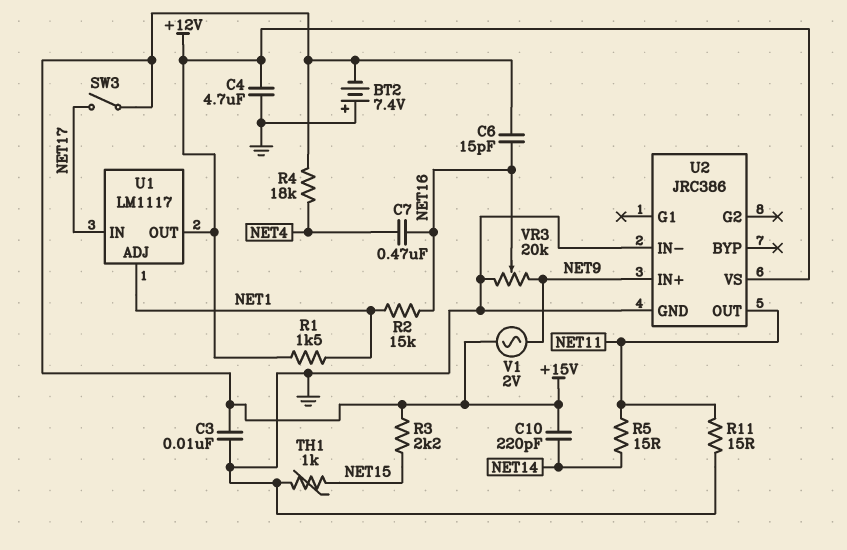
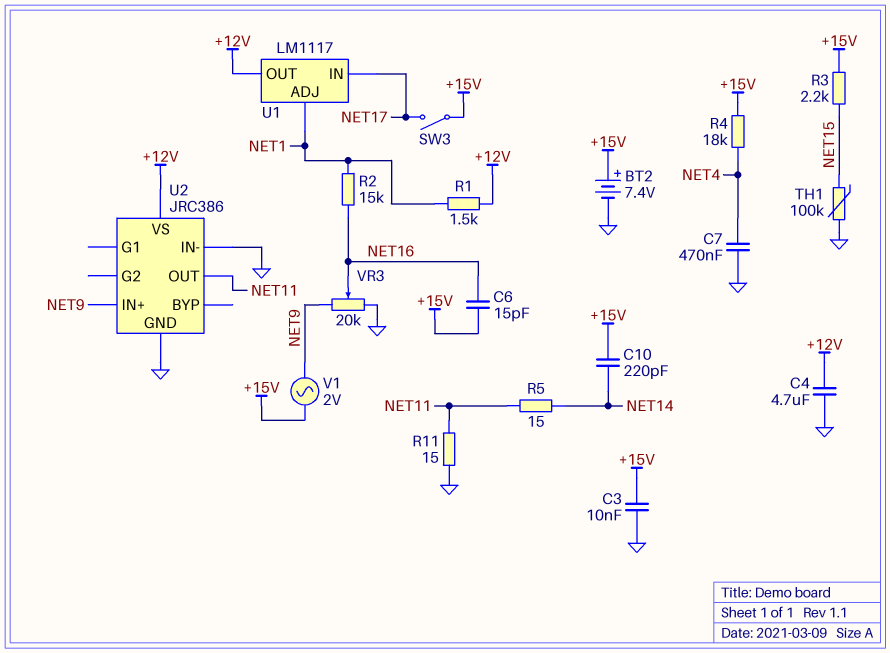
BT2: 7.4V (plus GND, minus +15V) -> 7.4V (plus +15V, minus GND)
C7: 470nF (NET4, NET16) -> 470nF (GND, NET4)
TH1: 1k (GND, NET15) -> 100k (GND, NET15)

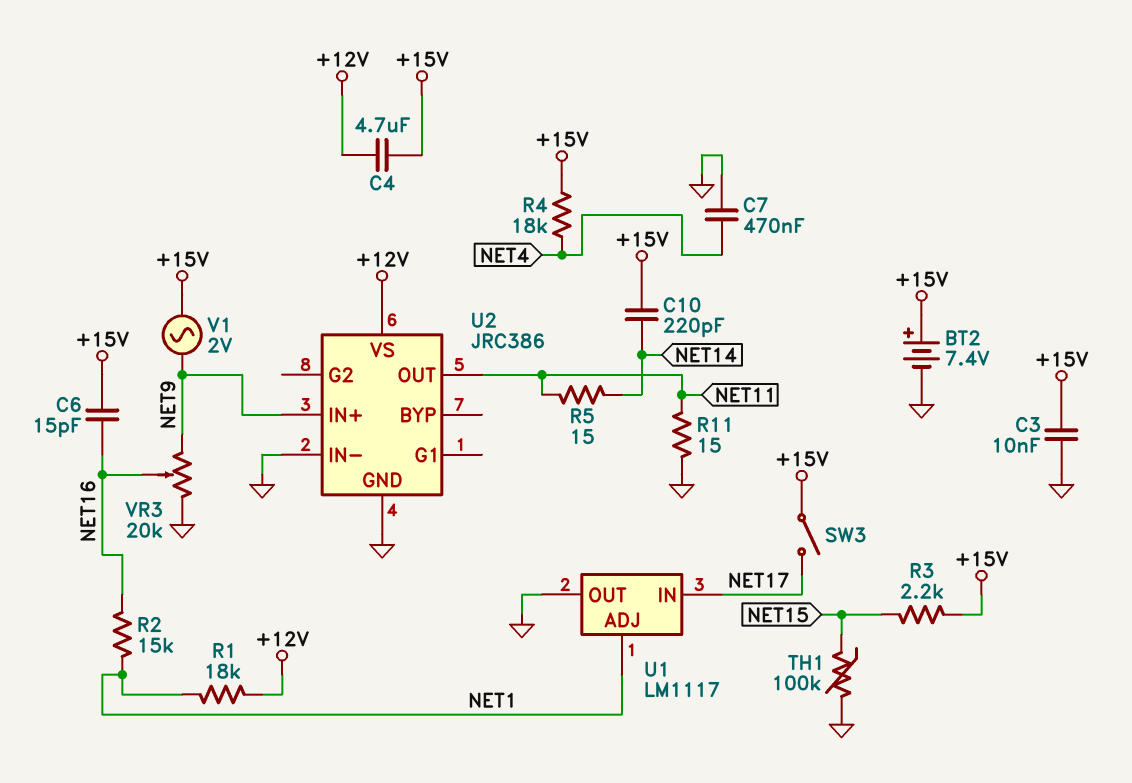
C4: 4.7uF (+12V, GND) -> 4.7uF (+12V, +15V)
R1: 1.5k (+12V, NET1) -> 18k (+12V, NET1)
U1 pin OUT: +12V -> GND

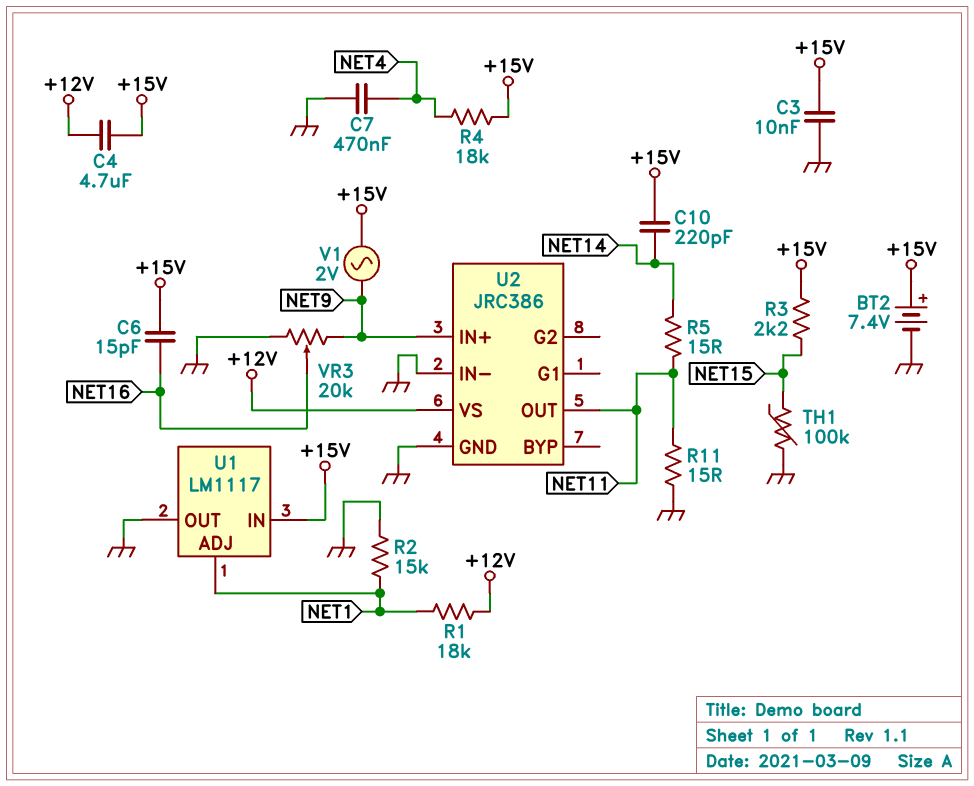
R2: 15k (NET1, NET16) -> 15k (GND, NET1)
SW3: switch (+15V, NET17) -> none
U1 pin IN: NET17 -> +15V

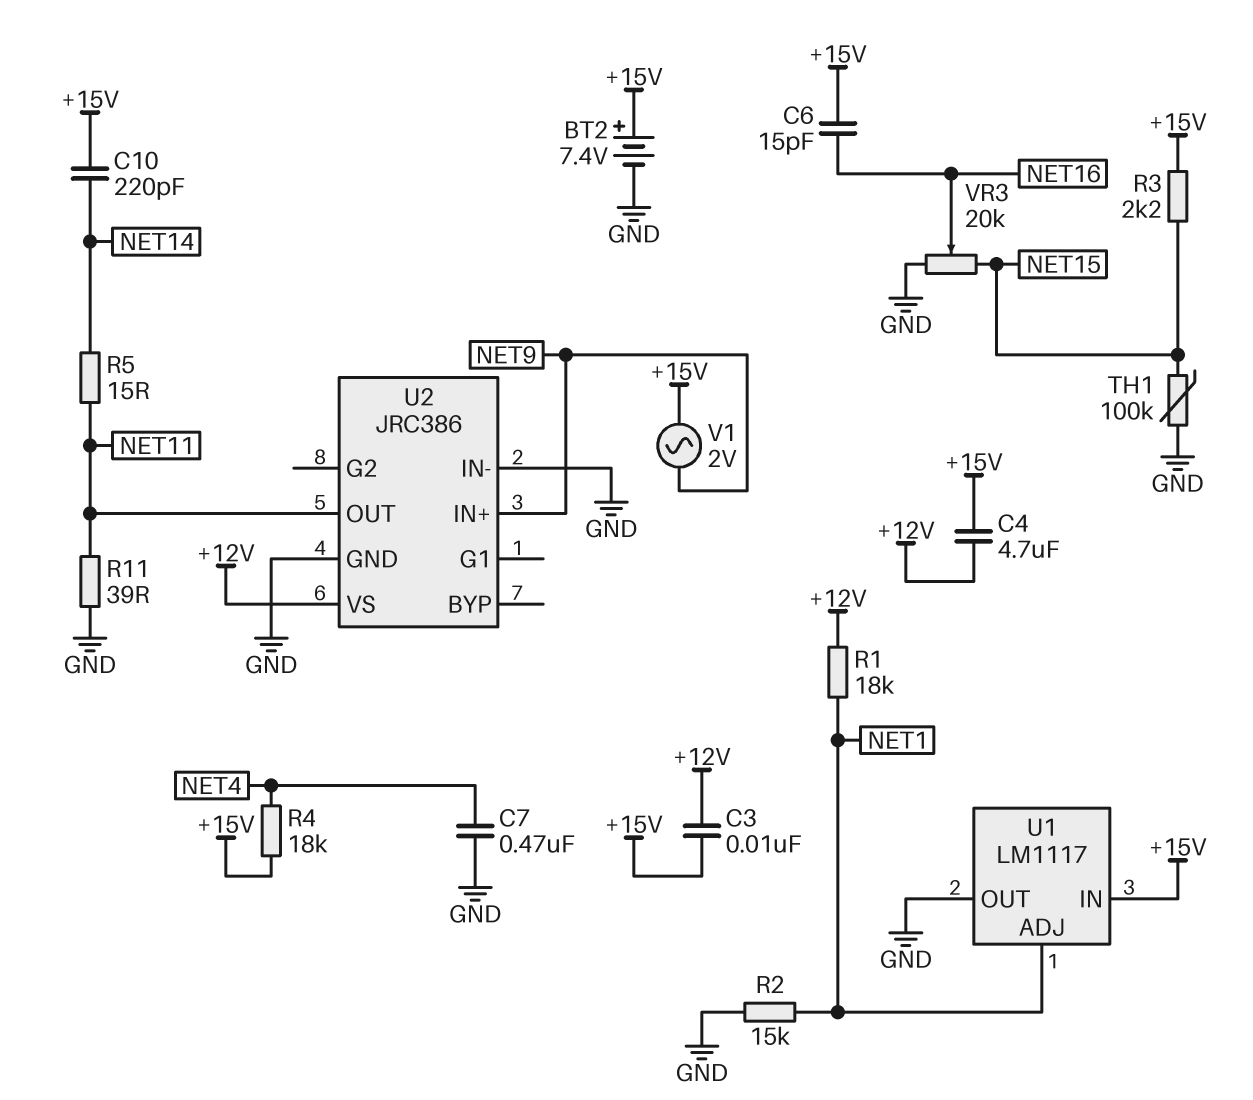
C3: 10nF (+15V, GND) -> 10nF (+12V, +15V)
R11: 15 (GND, NET11) -> 39 (GND, NET11)
VR3: 20k (GND, NET9, wiper NET16) -> 20k (GND, NET15, wiper NET16)

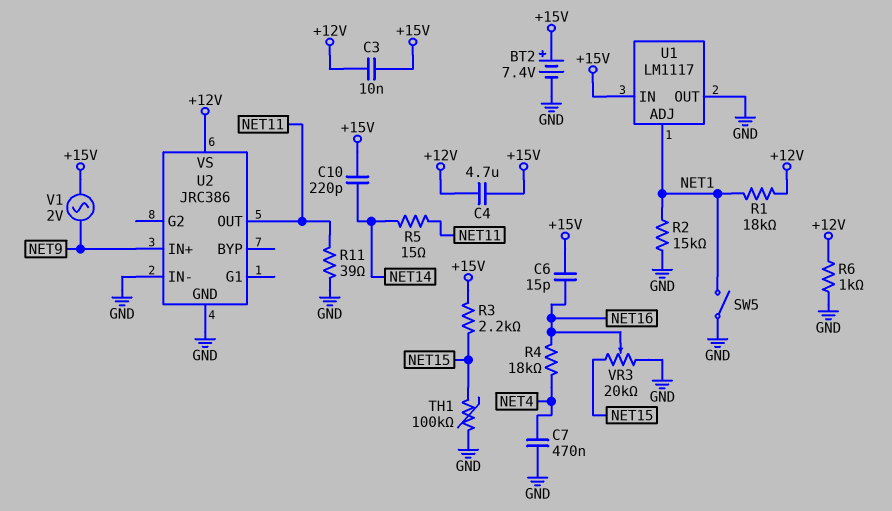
R4: 18k (+15V, NET4) -> 18k (NET4, NET16)
R6: none -> 1k (+12V, GND)
SW5: none -> switch (GND, NET1)

